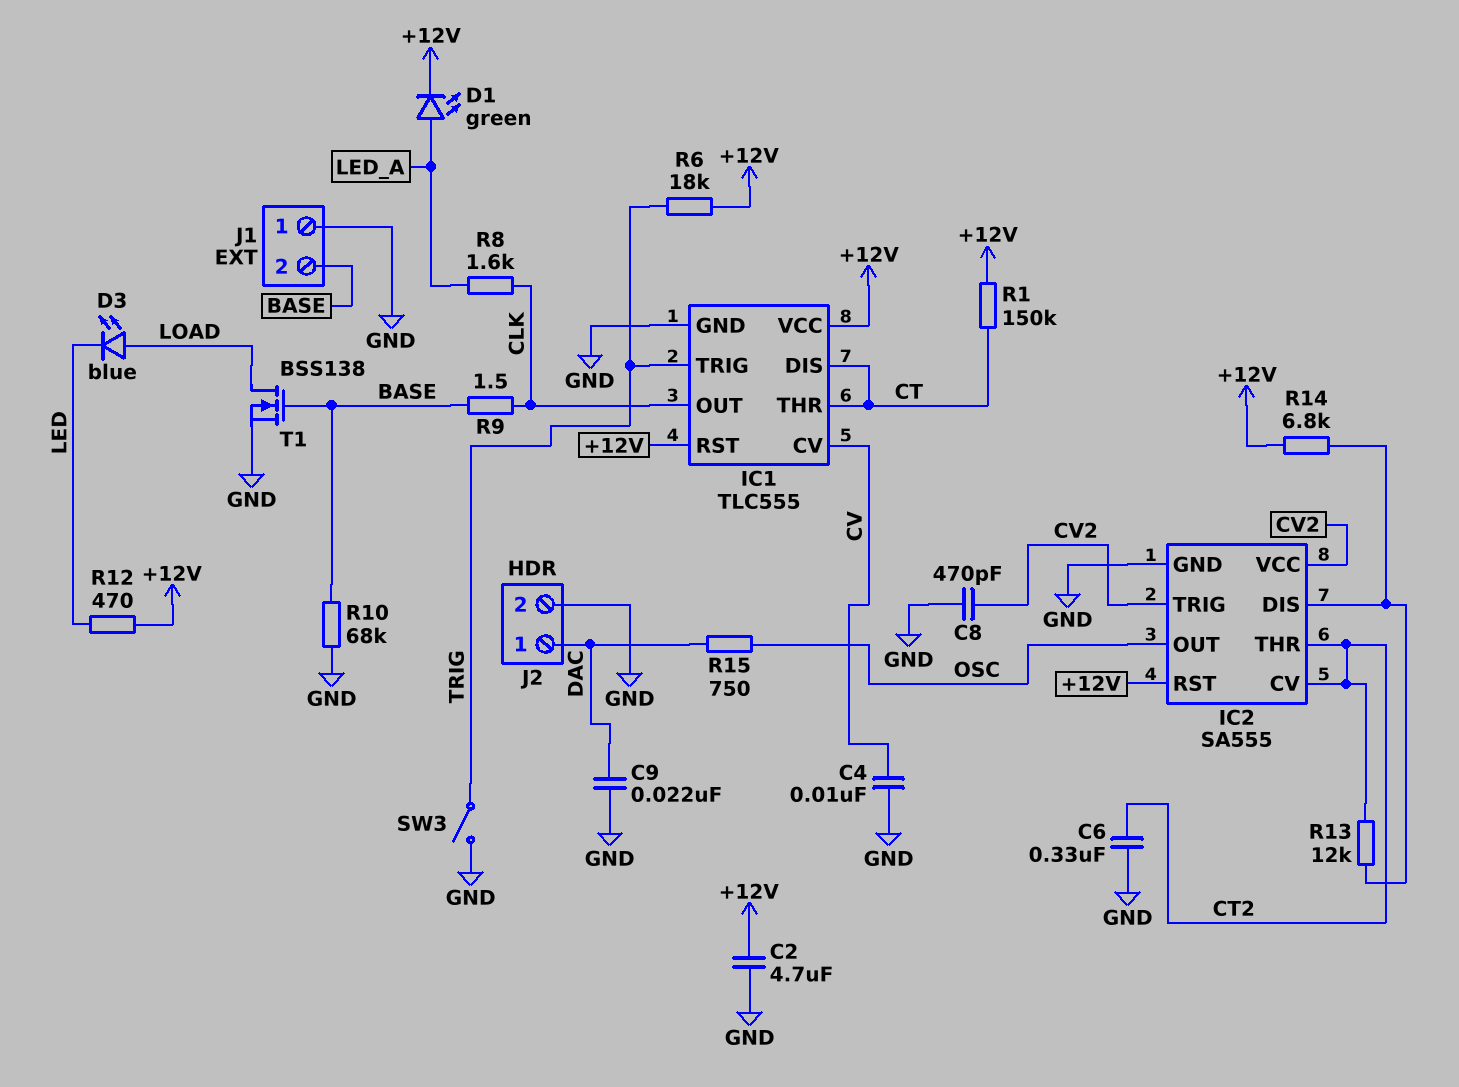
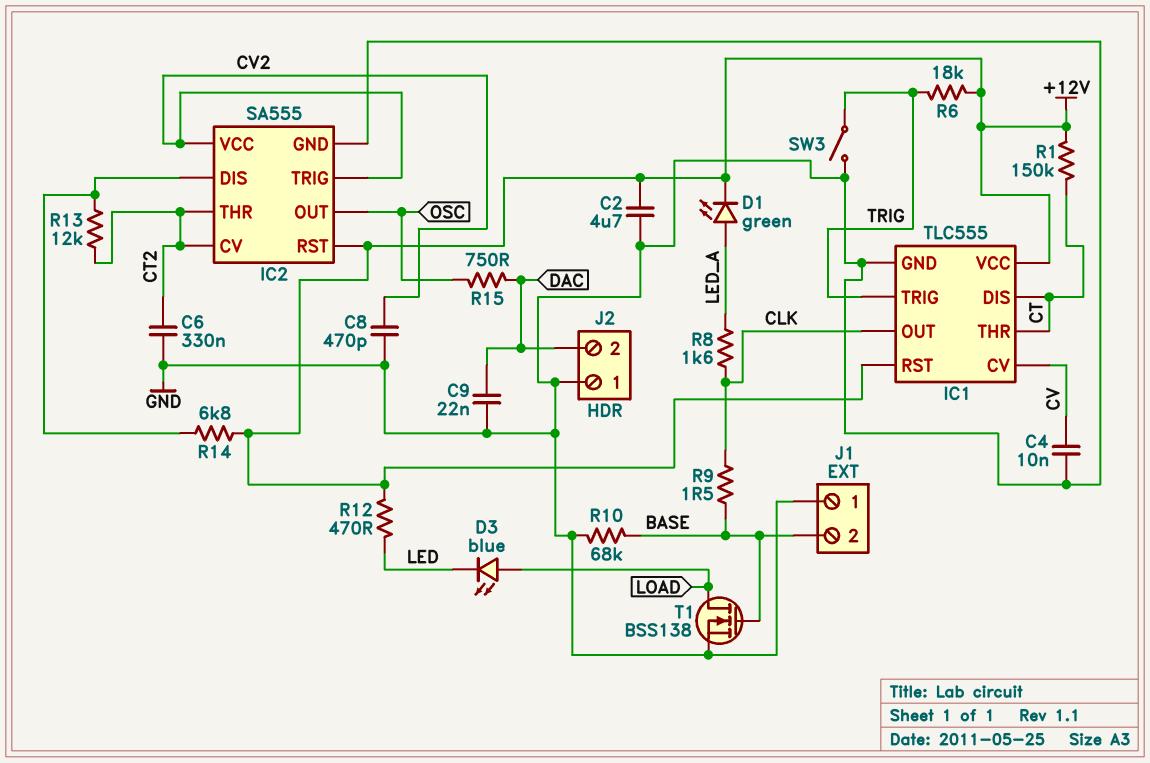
J2 pin 1: DAC -> GND
J2 pin 2: GND -> DAC

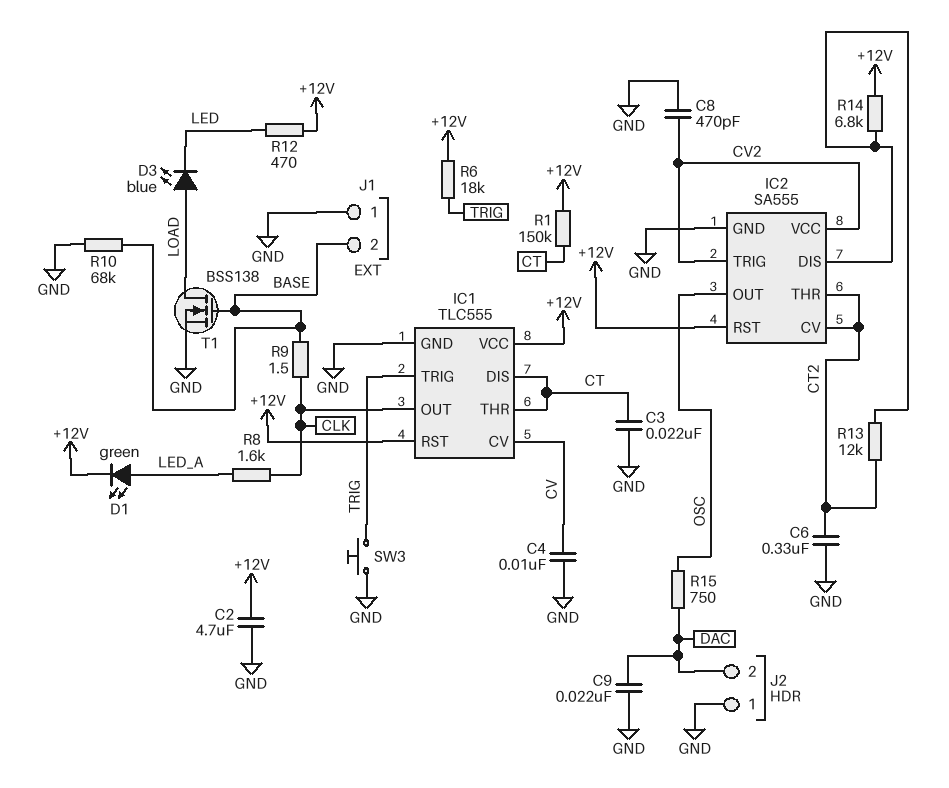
C3: none -> 22nF (CT, GND)
SW3: switch (GND, TRIG) -> button (GND, TRIG)

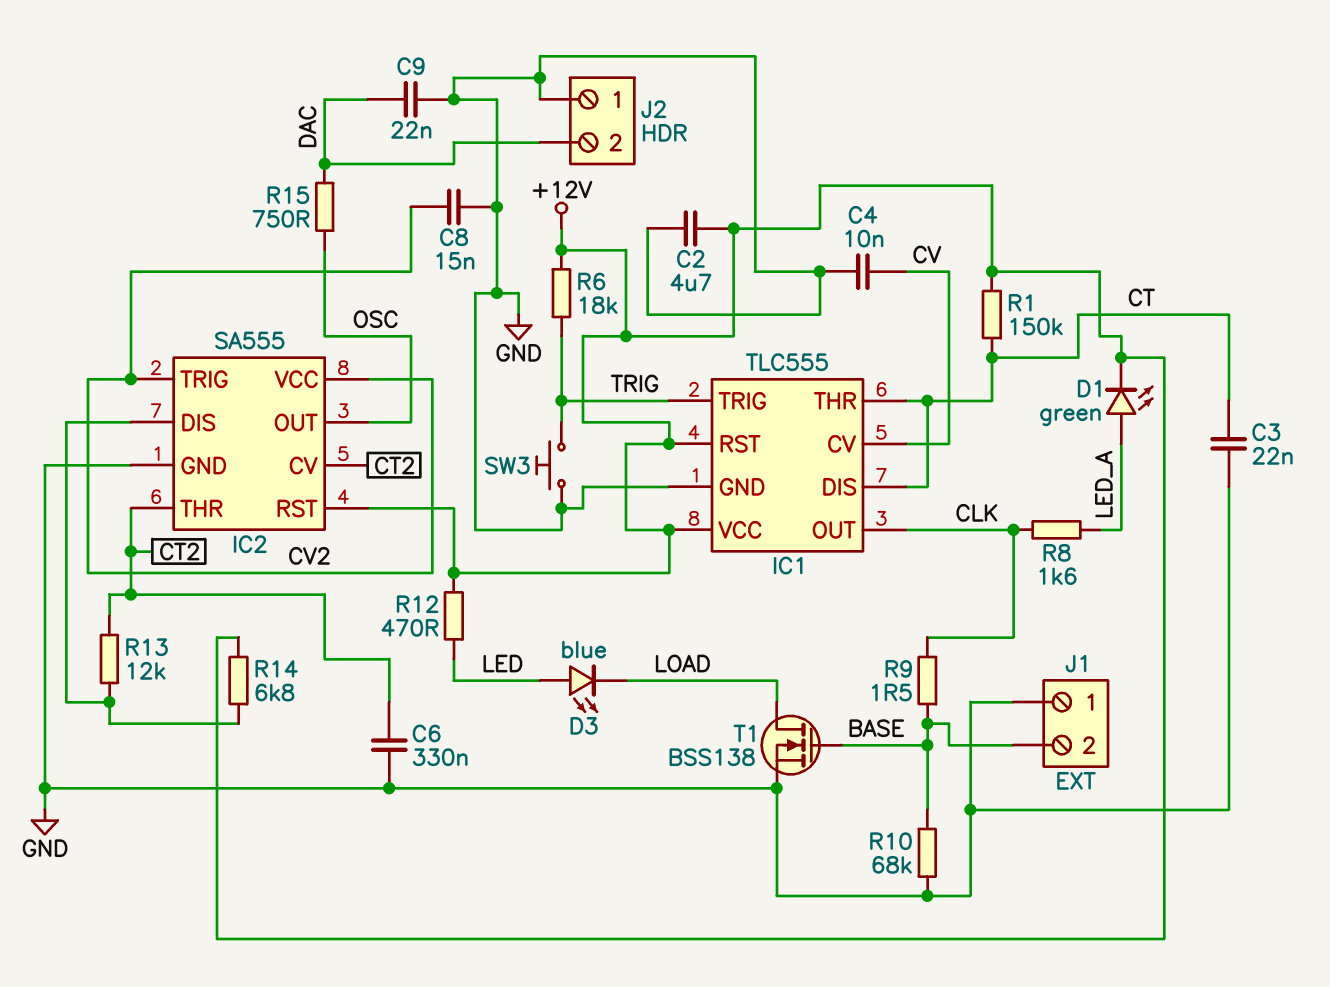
C8: 470pF (CV2, GND) -> 15nF (CV2, GND)
D3: LED blue (A LOAD, K LED) -> LED blue (A LED, K LOAD)

